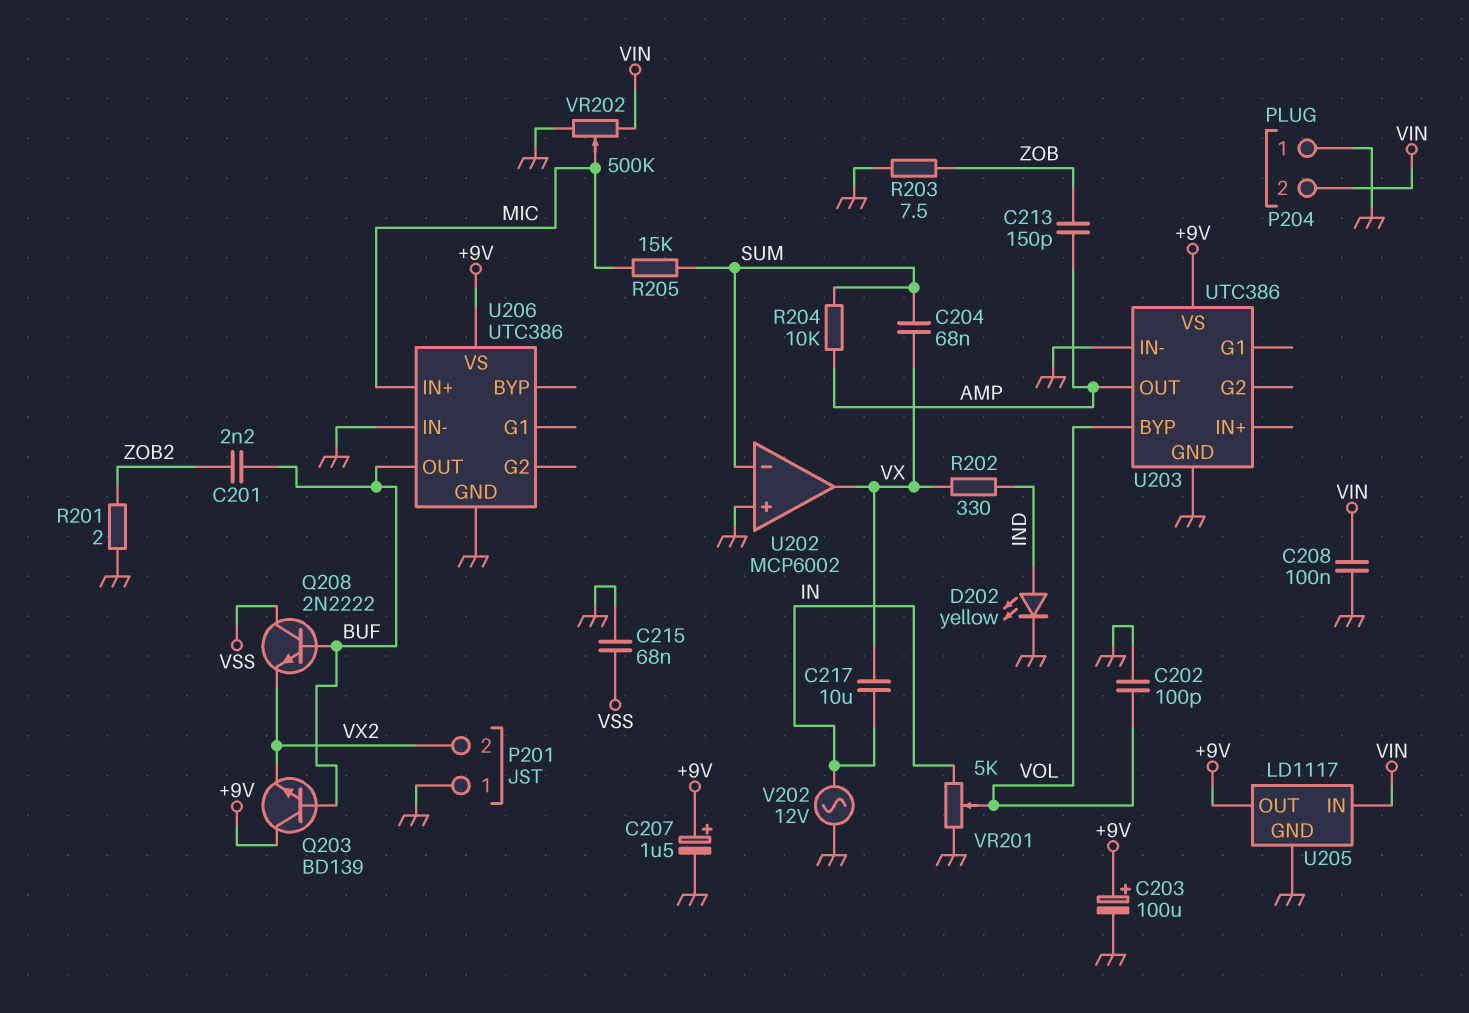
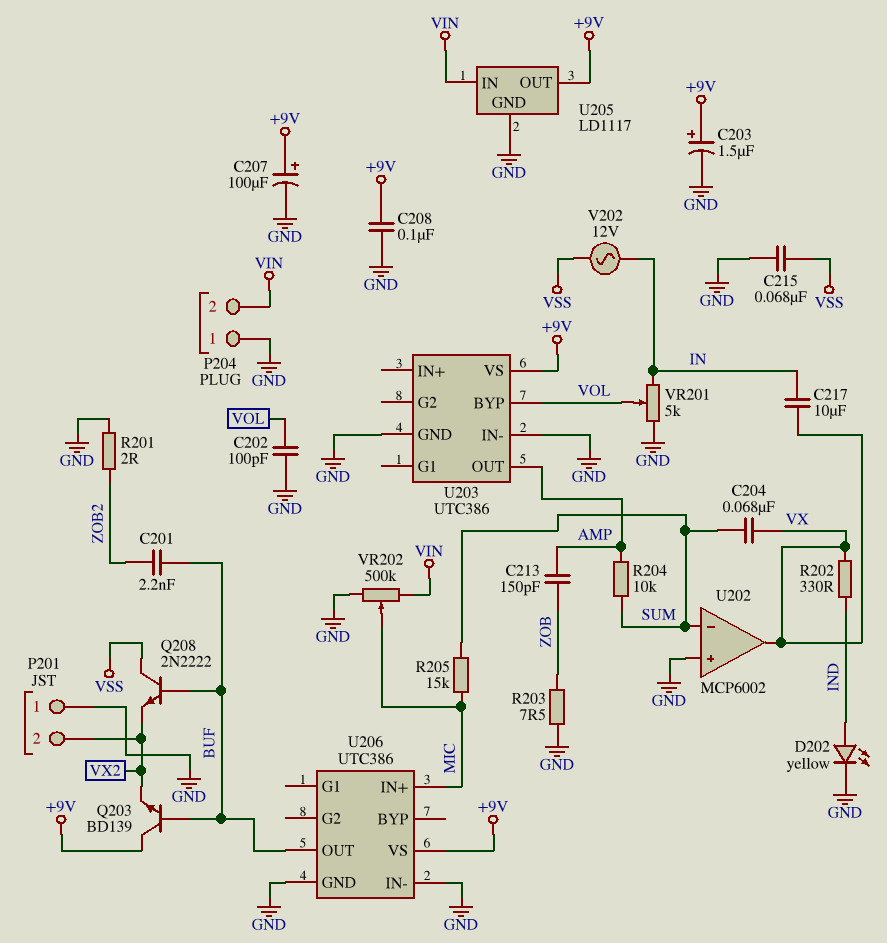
C203: 100uF (plus +9V, minus GND) -> 1.5uF (plus +9V, minus GND)
C207: 1.5uF (plus +9V, minus GND) -> 100uF (plus +9V, minus GND)
C208: 100nF (GND, VIN) -> 100nF (+9V, GND)
V202: AC 12V (GND, IN) -> AC 12V (IN, VSS)

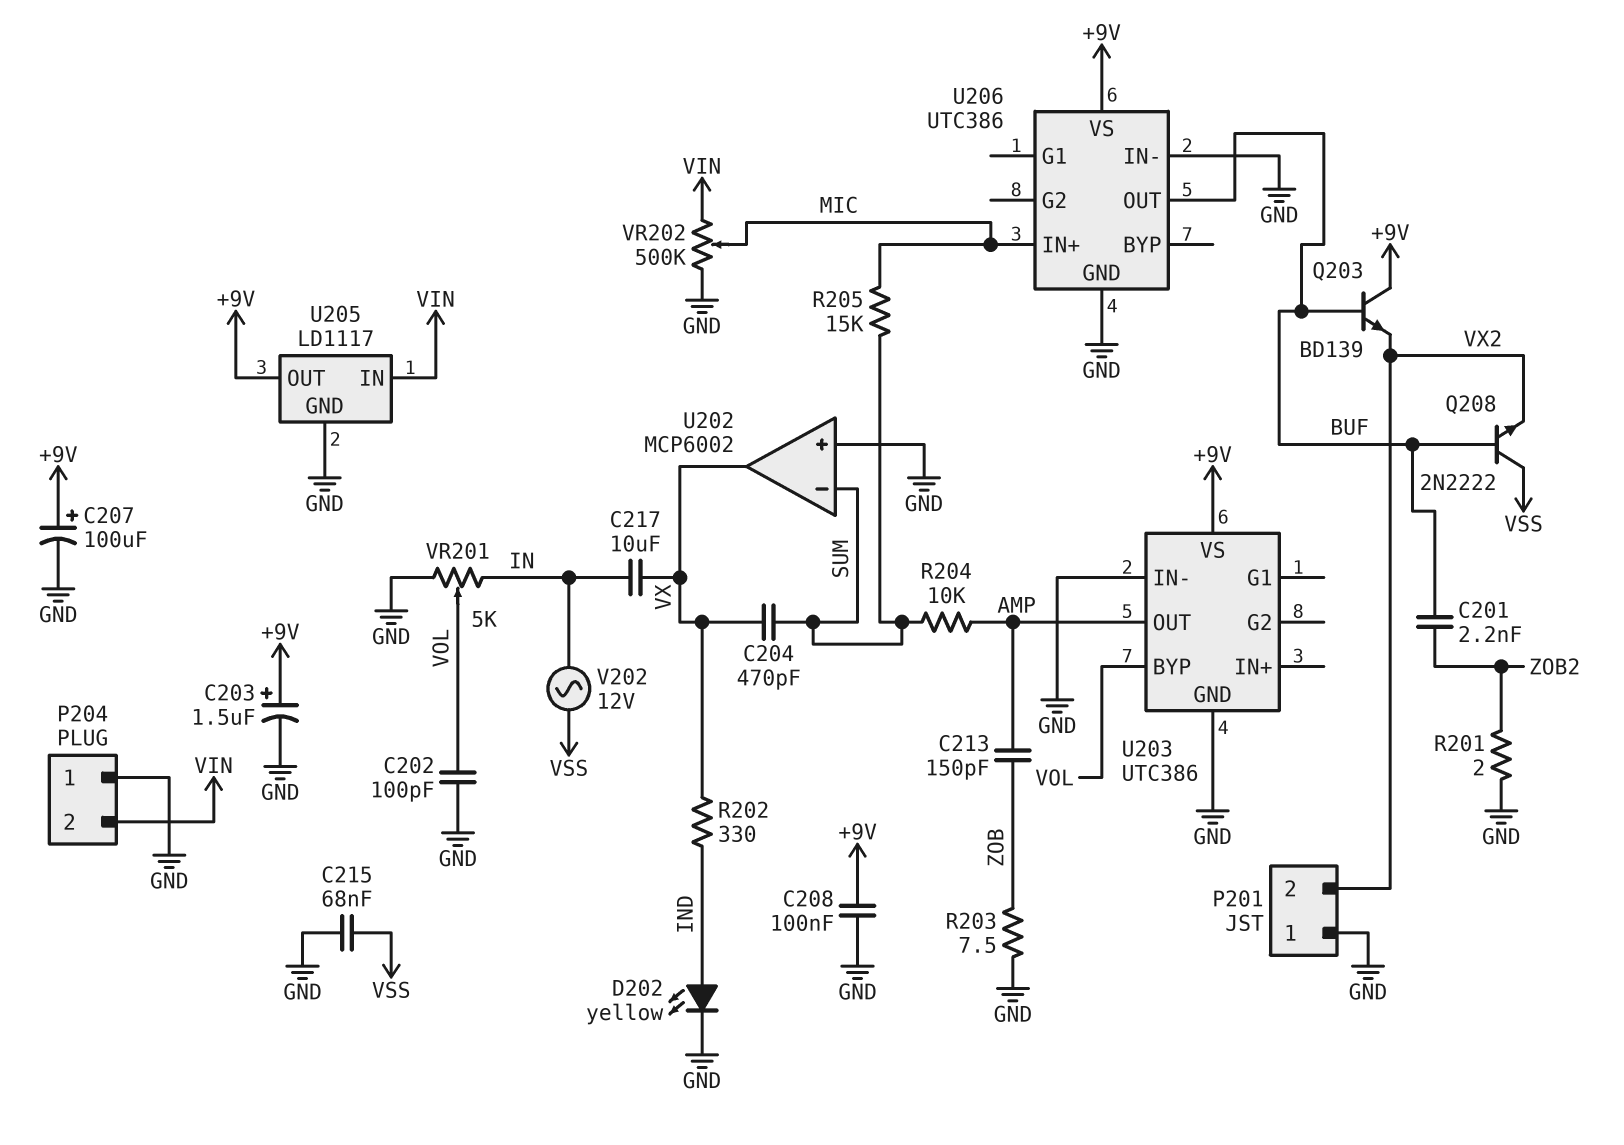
C204: 68nF (SUM, VX) -> 470pF (SUM, VX)

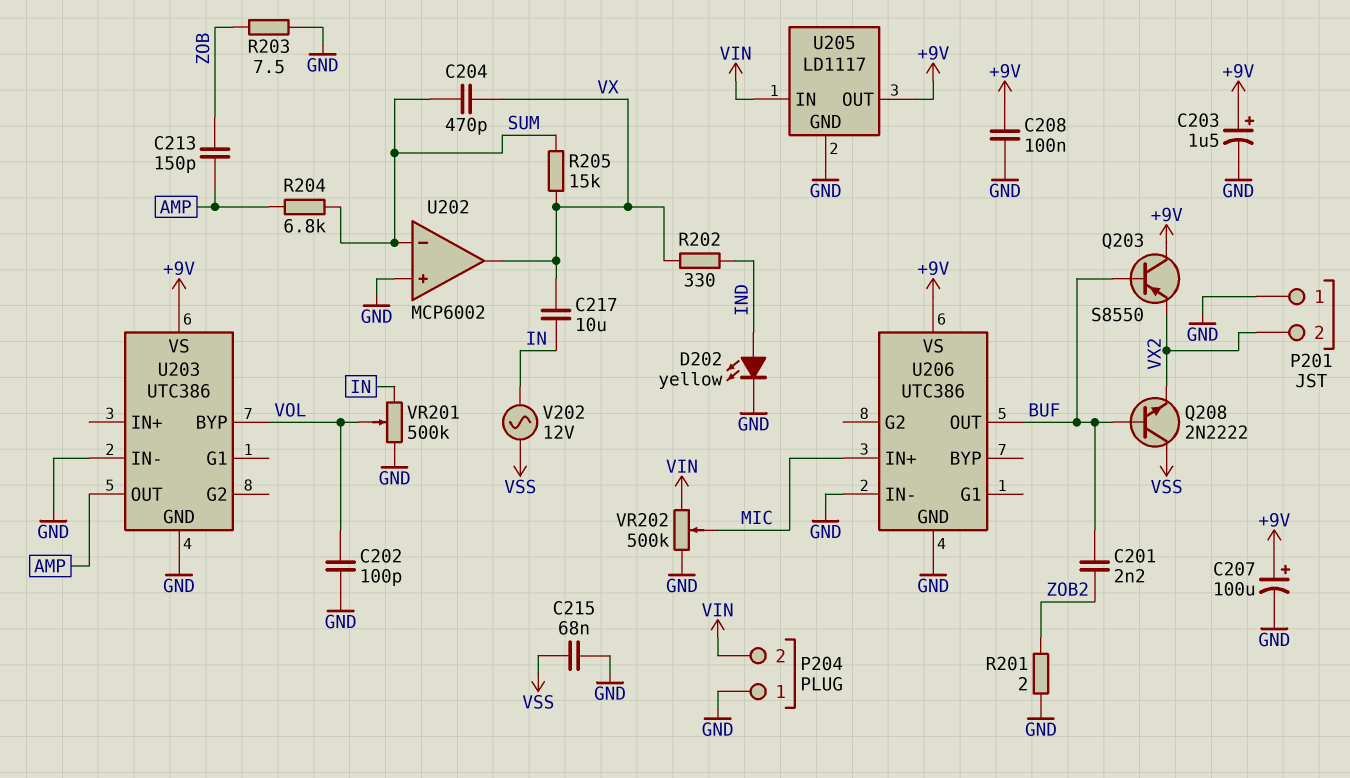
Q203: NPN BD139 (B BUF, C +9V, E VX2) -> PNP S8550 (B BUF, C +9V, E VX2)
R204: 10k (AMP, SUM) -> 6.8k (AMP, SUM)
R205: 15k (MIC, SUM) -> 15k (SUM, VX)
VR201: 5k (GND, IN, wiper VOL) -> 500k (GND, IN, wiper VOL)

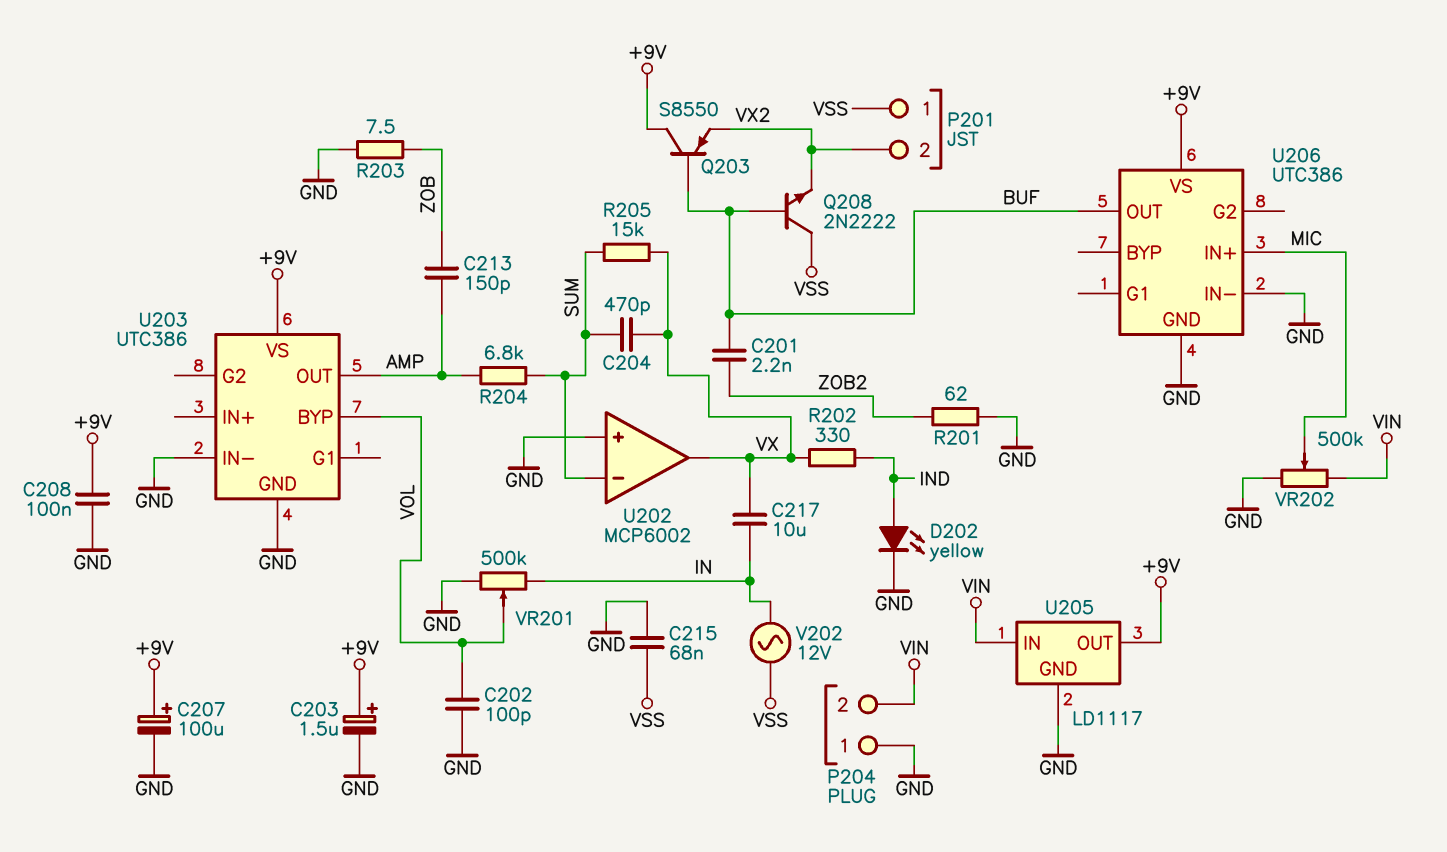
P201 pin 1: GND -> VSS
R201: 2 (GND, ZOB2) -> 62 (GND, ZOB2)

